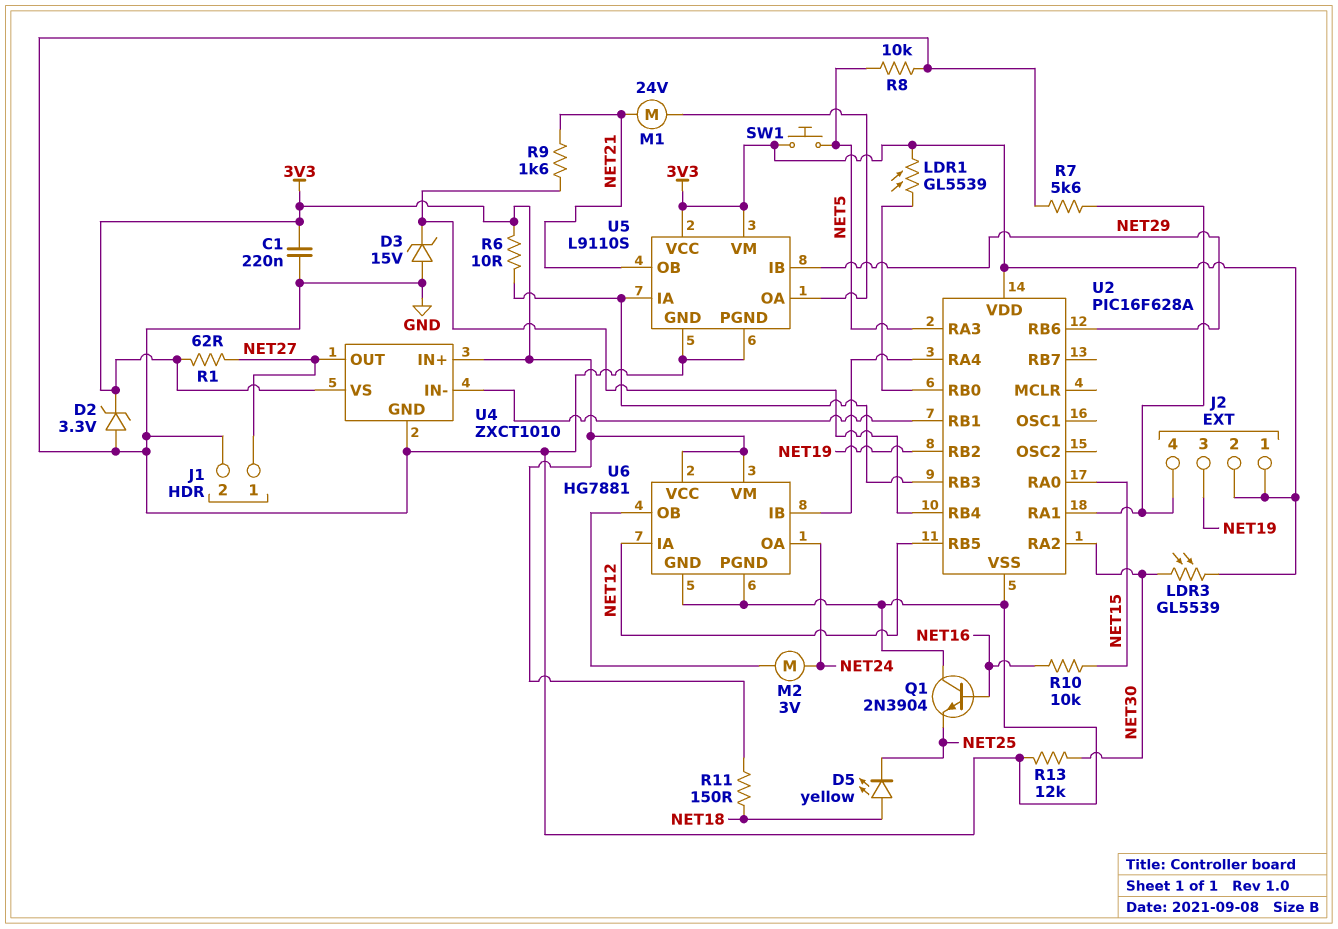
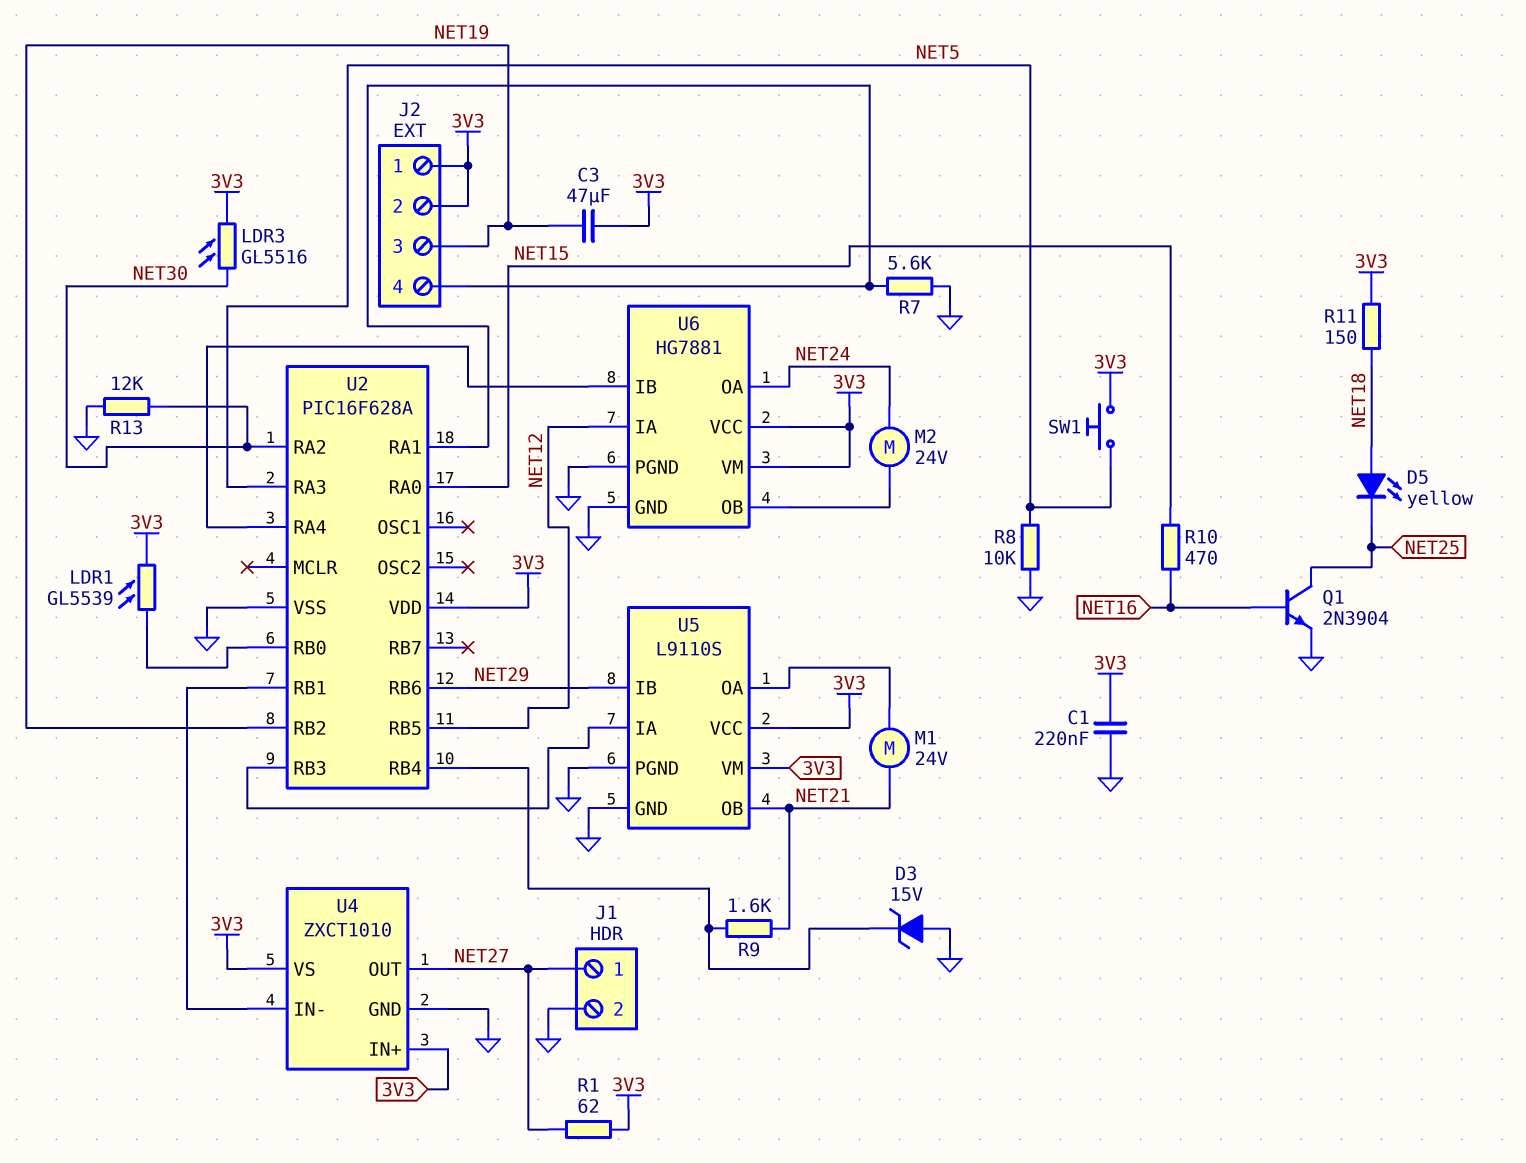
C3: none -> 47uF (3V3, NET19)
D2: zener 3.3V (A GND, K 3V3) -> none
LDR3: GL5539 (3V3, NET30) -> GL5516 (3V3, NET30)
M2: motor 3V (NET24, U6/OB) -> motor 24V (NET24, U6/OB)
Q1: NPN 2N3904 (B NET16, C GND, E NET25) -> NPN 2N3904 (B NET16, C NET25, E GND)
R6: 10 (3V3, U2/RB3) -> none
R10: 10k (NET15, NET16) -> 470 (NET15, NET16)

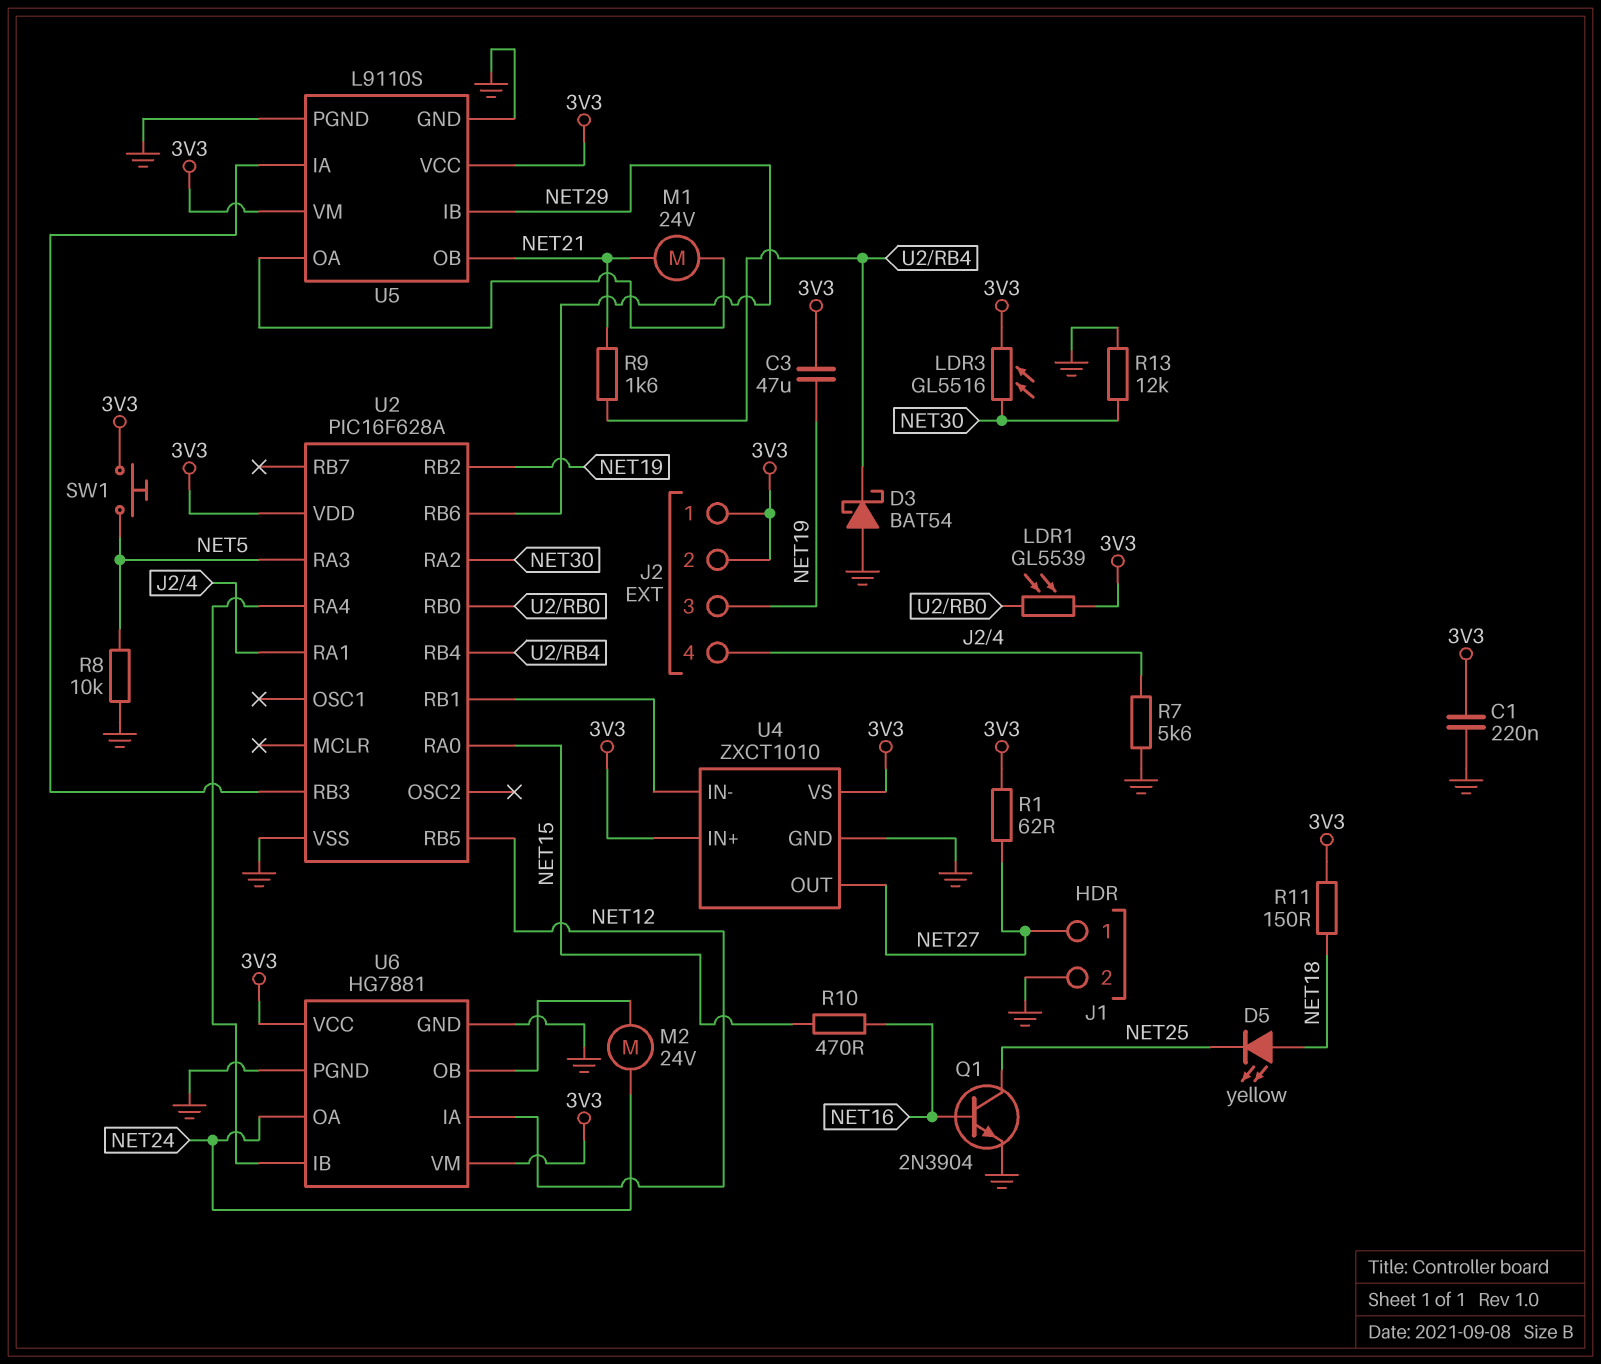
D3: zener 15V (A GND, K U2/RB4) -> schottky BAT54 (A GND, K U2/RB4)

